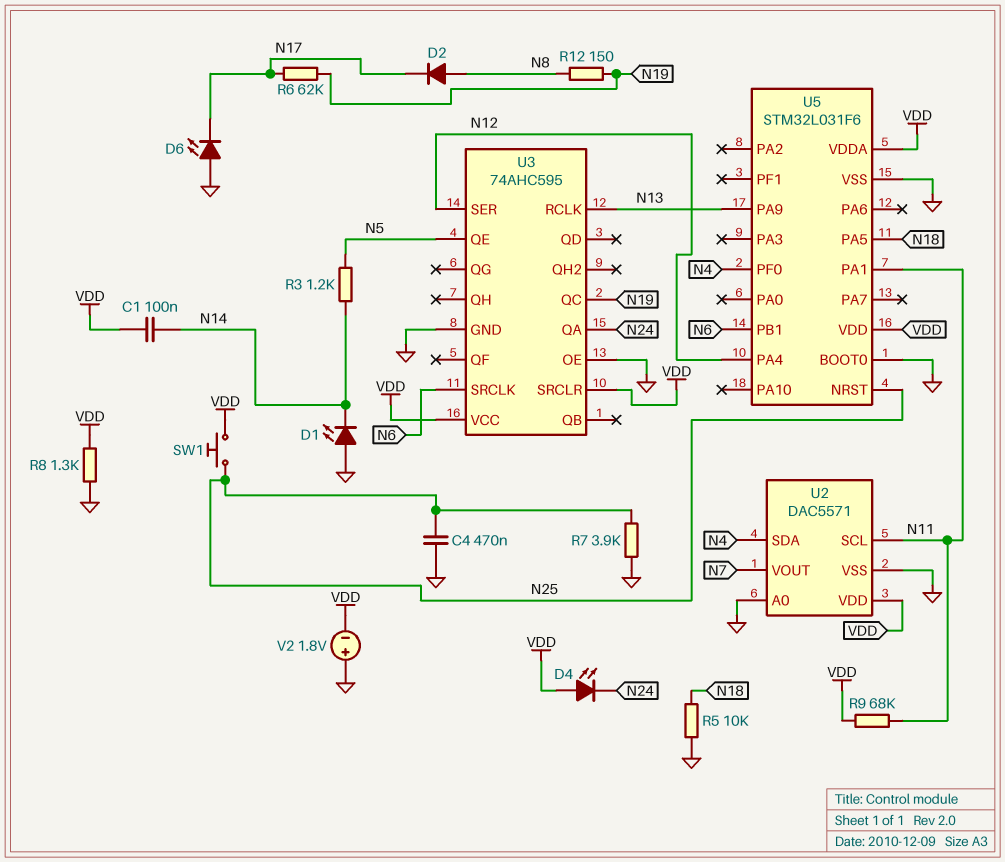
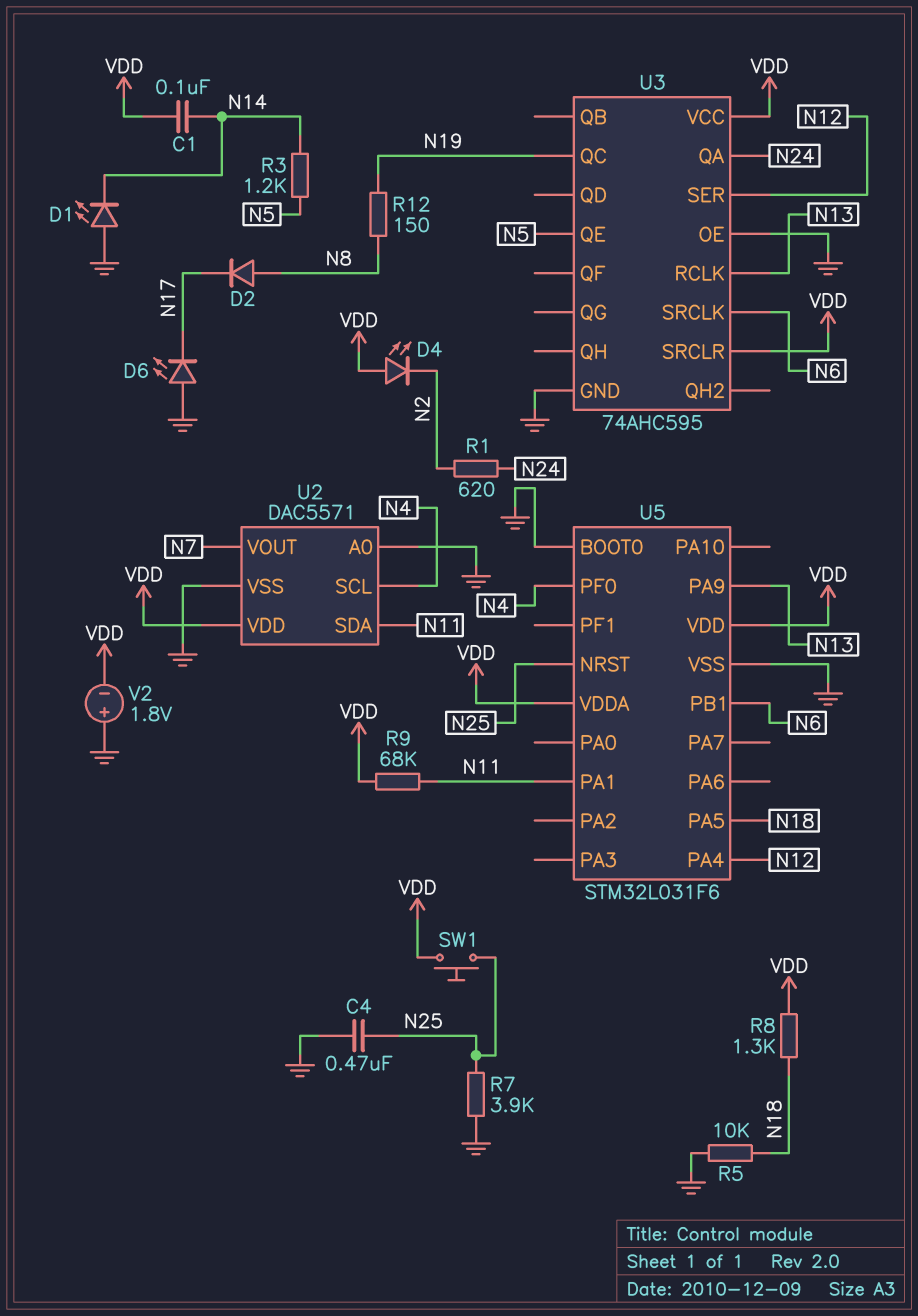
D4: LED (A VDD, K N24) -> LED (A VDD, K N2)
R1: none -> 620 (N2, N24)
R6: 62k (N17, N19) -> none
R8: 1.3k (GND, VDD) -> 1.3k (N18, VDD)
U2 pin SCL: N11 -> N4
U2 pin SDA: N4 -> N11

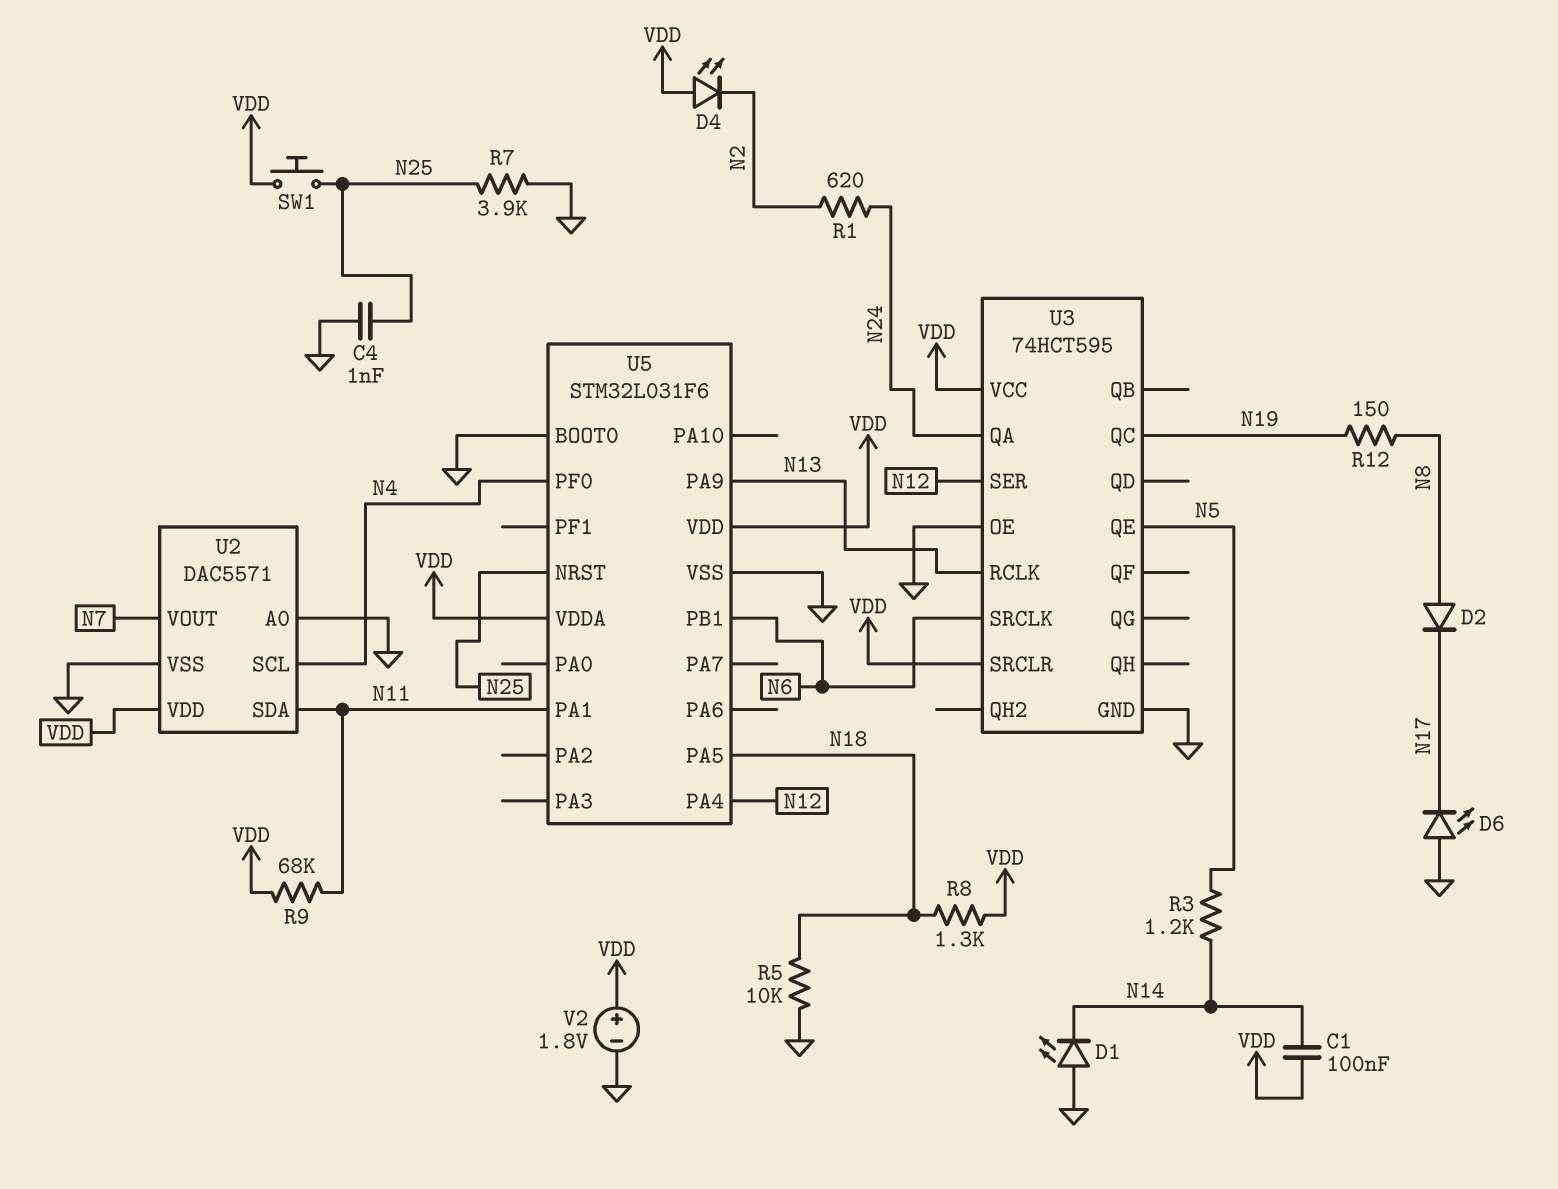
C4: 470nF (GND, N25) -> 1nF (GND, N25)
U3: 74AHC595 -> 74HCT595
V2: 1.8V (plus GND, minus VDD) -> 1.8V (plus VDD, minus GND)

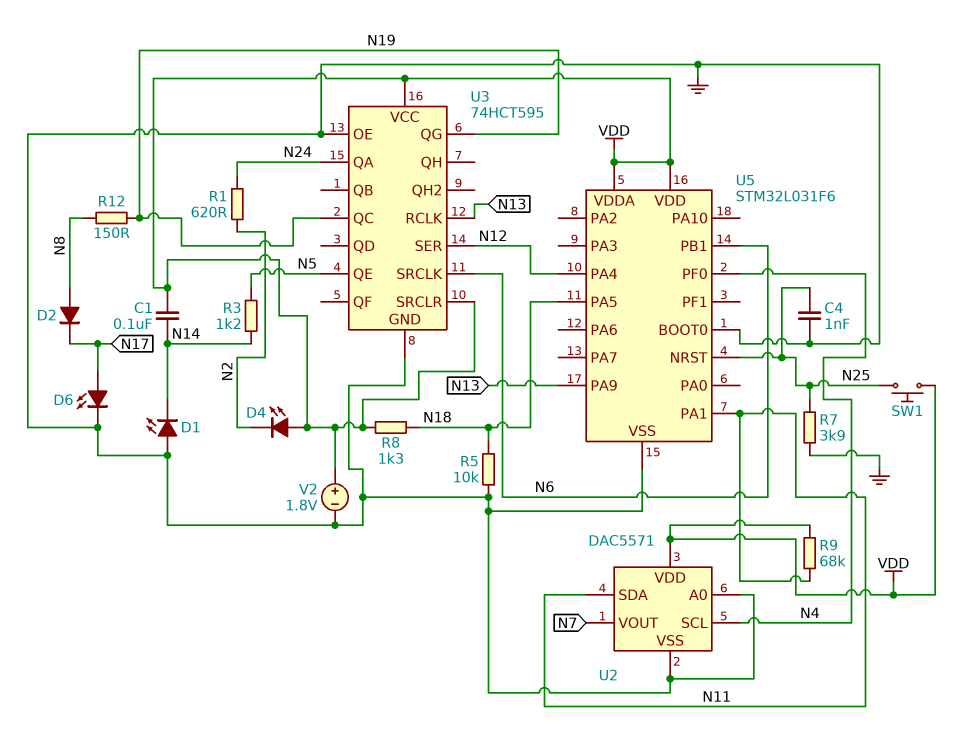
D6: LED (A GND, K N17) -> LED (A N17, K GND)
U3 pin QG: none -> N19

